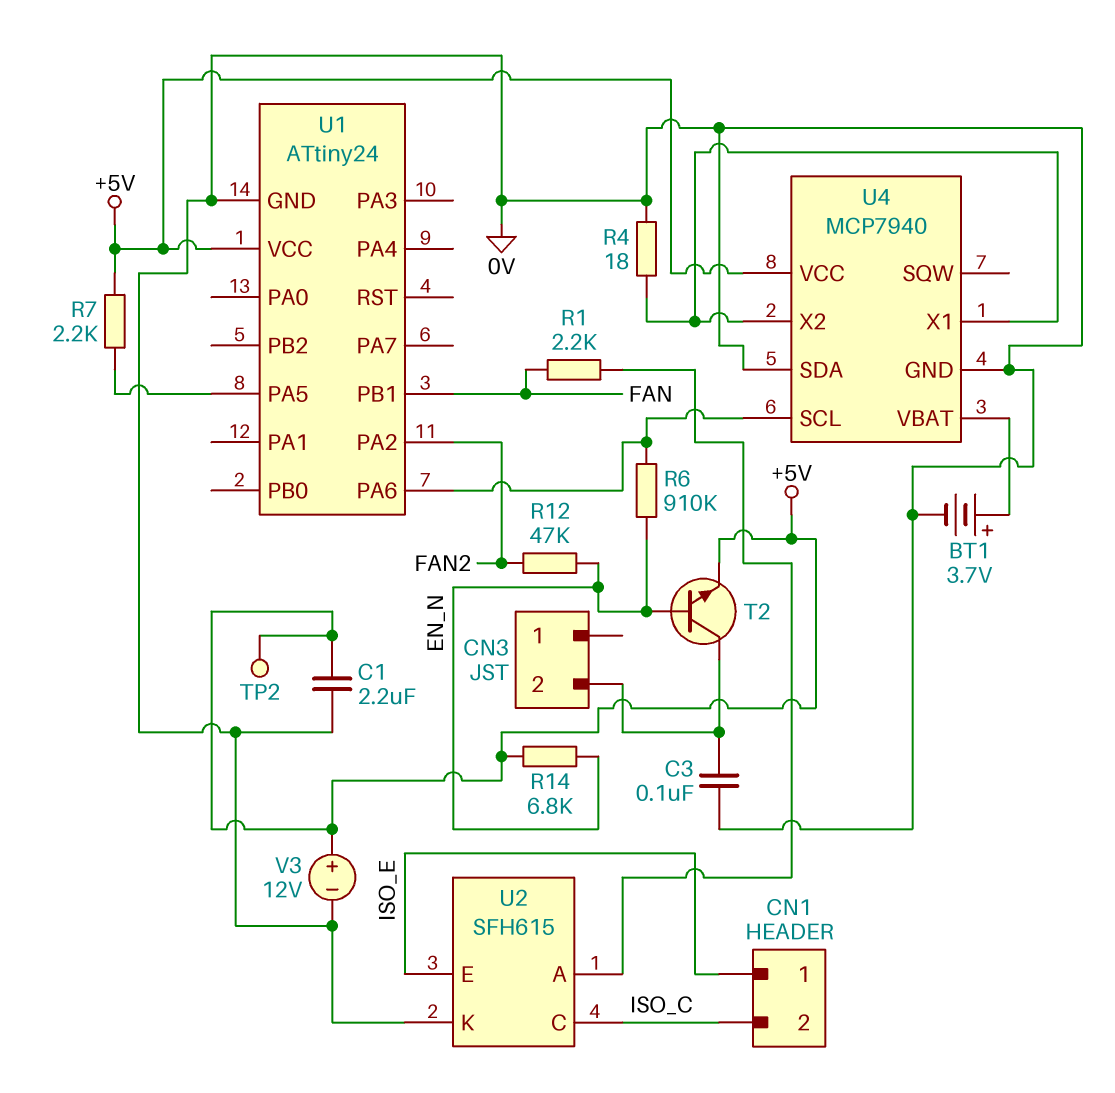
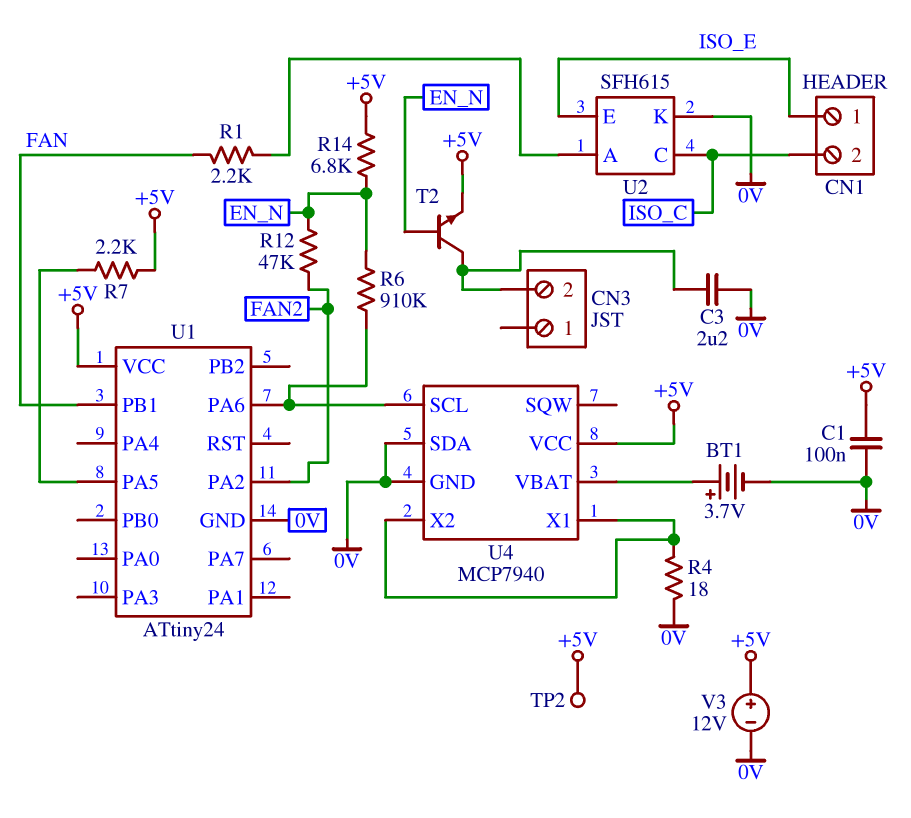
C1: 2.2uF (+5V, 0V) -> 100nF (+5V, 0V)
C3: 100nF (0V, CN3/2) -> 2.2uF (0V, CN3/2)

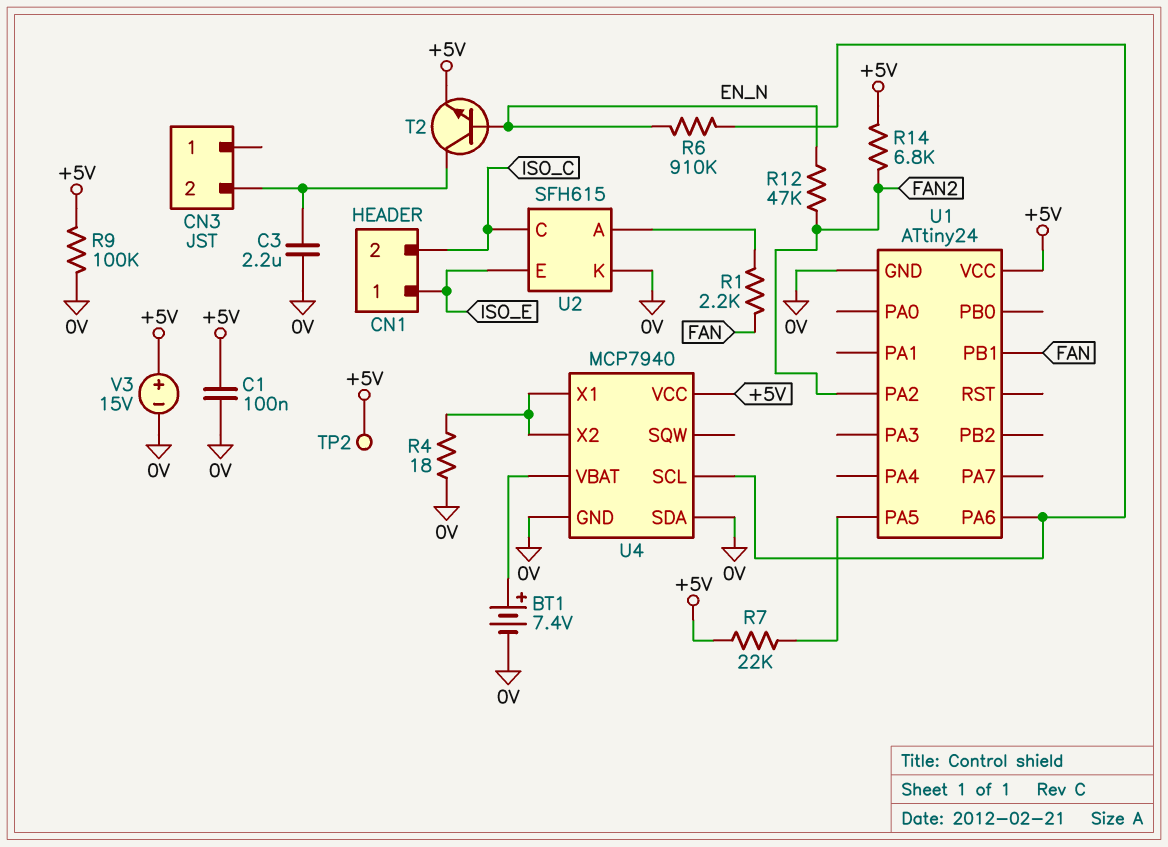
BT1: 3.7V (plus U4/VBAT, minus 0V) -> 7.4V (plus U4/VBAT, minus 0V)
R7: 2.2k (+5V, U1/PA5) -> 22k (+5V, U1/PA5)
R9: none -> 100k (+5V, 0V)
R14: 6.8k (+5V, EN_N) -> 6.8k (+5V, FAN2)
V3: 12V (plus +5V, minus 0V) -> 15V (plus +5V, minus 0V)

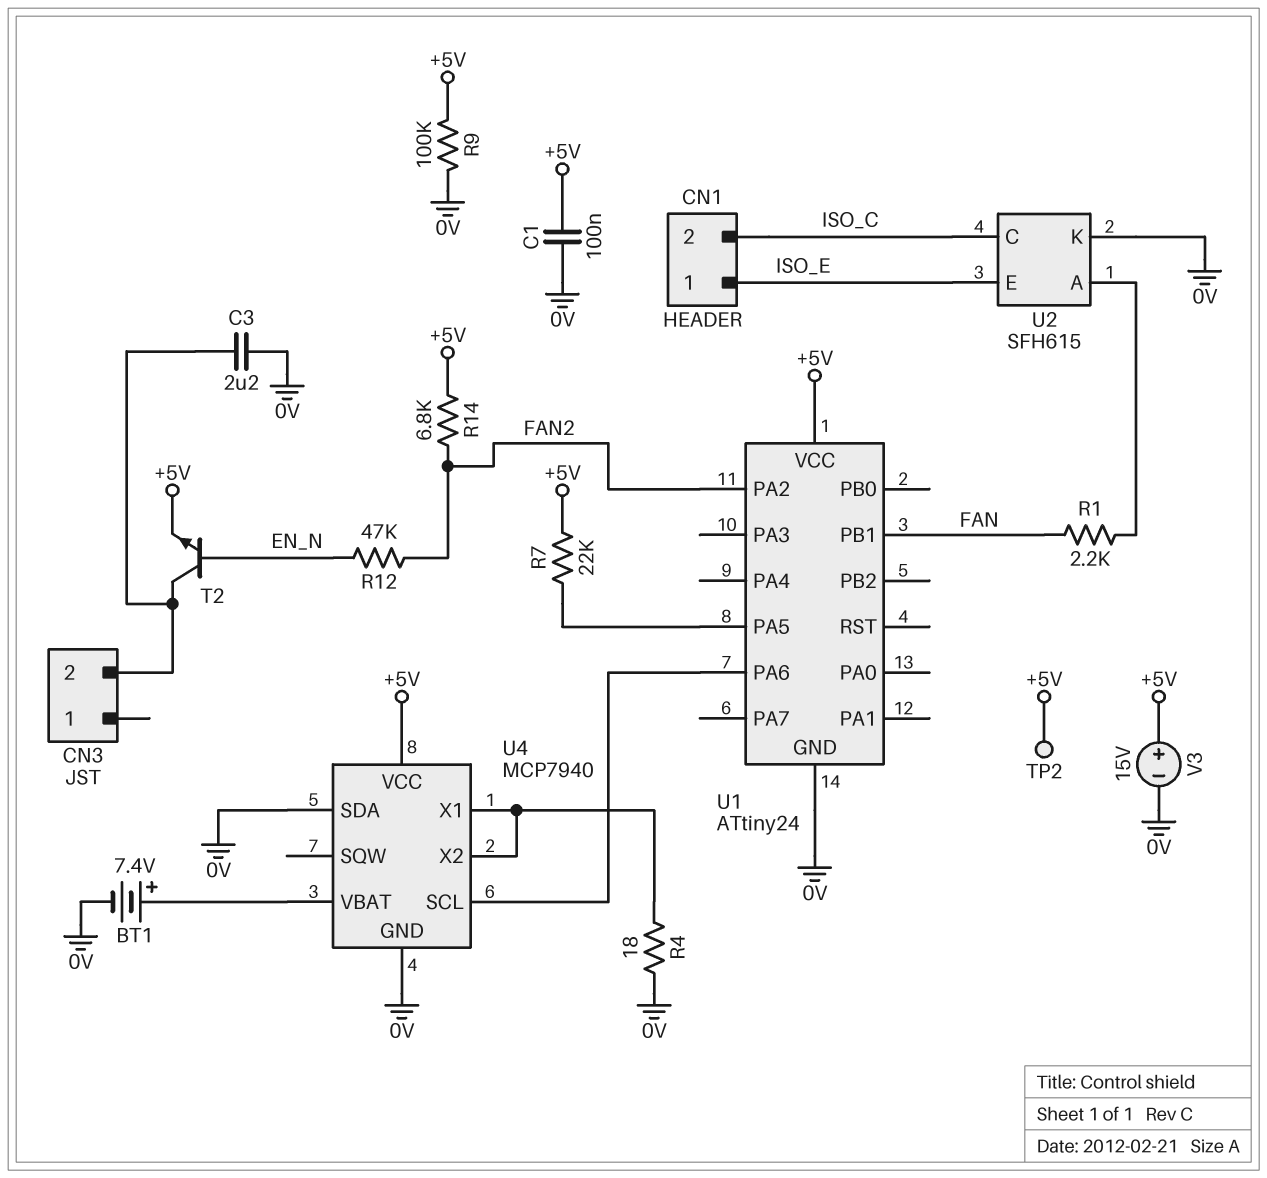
R6: 910k (EN_N, U1/PA6) -> none

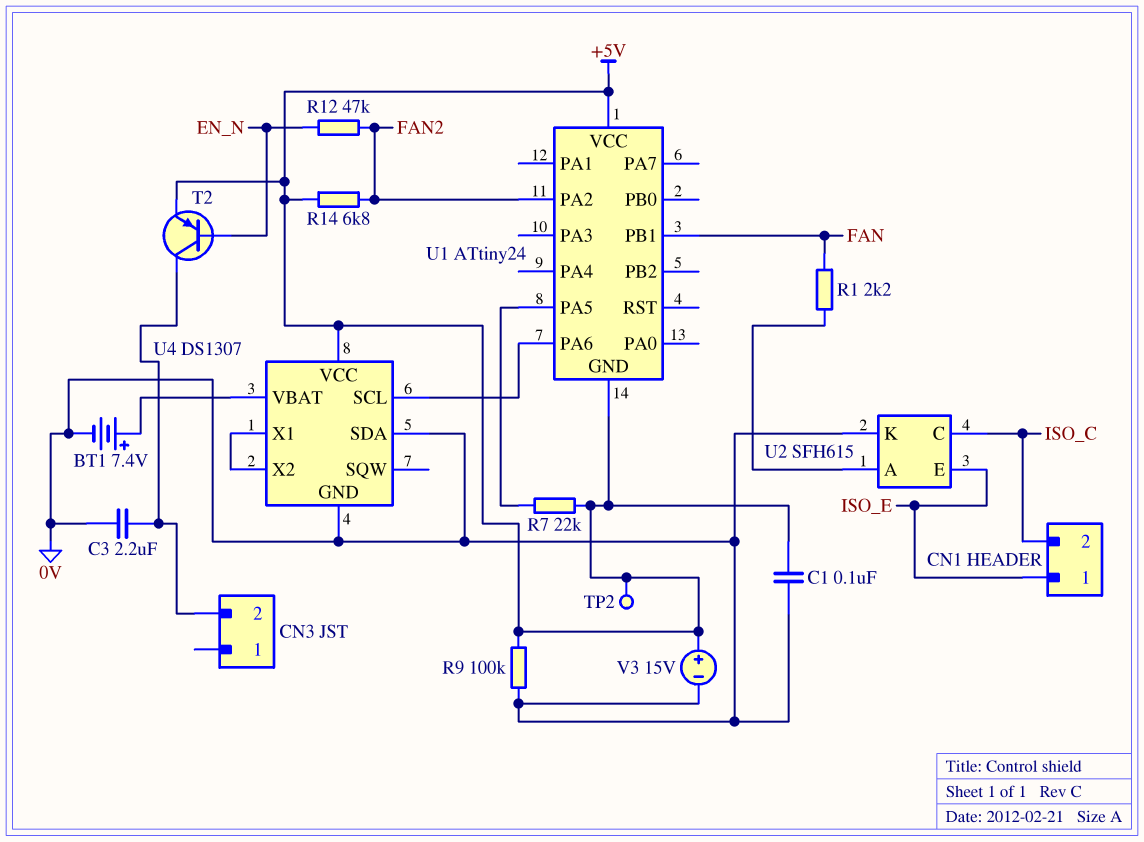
R4: 18 (0V, U4/X1) -> none
T2: NPN (B EN_N, C CN3/2, E +5V) -> PNP (B EN_N, C CN3/2, E +5V)
U1 pin GND: 0V -> +5V
U4: MCP7940 -> DS1307

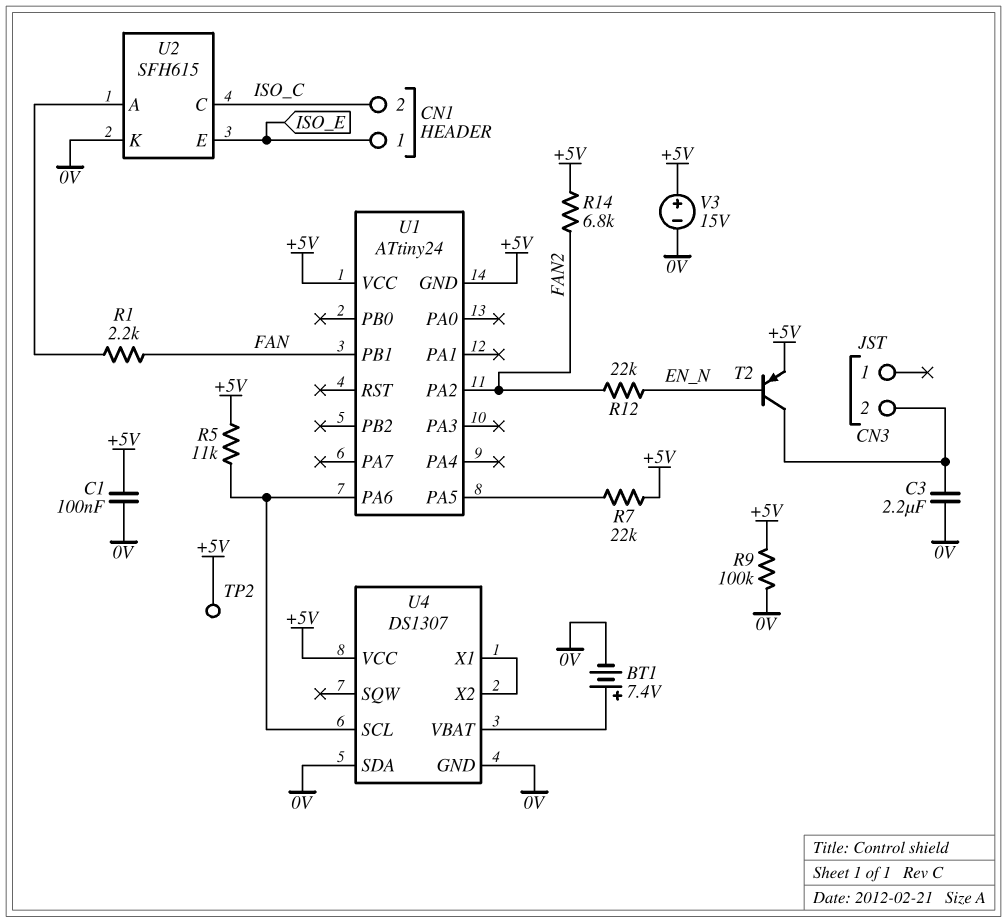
R5: none -> 11k (+5V, U1/PA6)
R12: 47k (EN_N, FAN2) -> 22k (EN_N, FAN2)

